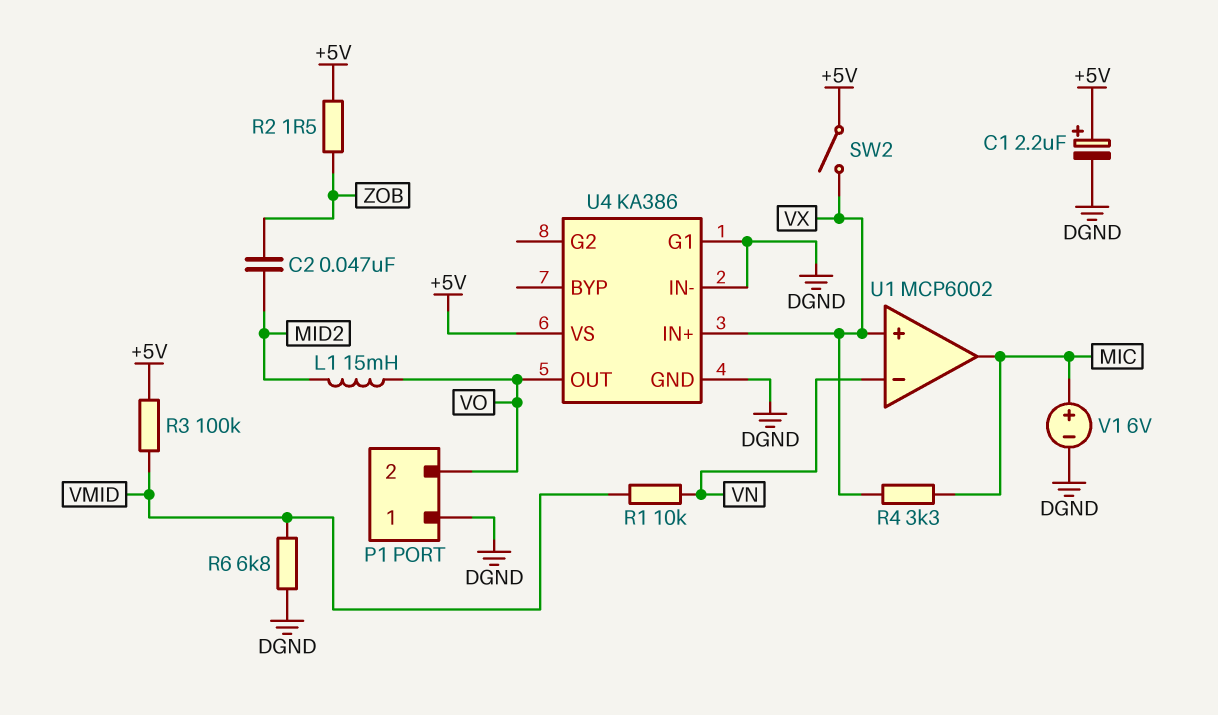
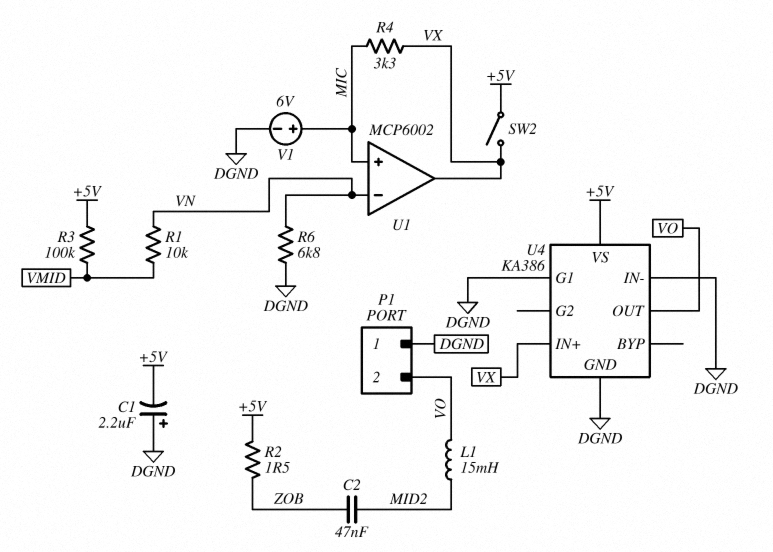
C1: 2.2uF (plus +5V, minus DGND) -> 2.2uF (plus DGND, minus +5V)
R6: 6.8k (DGND, VMID) -> 6.8k (DGND, VN)
U1 pin in+: VX -> MIC
U1 pin out: MIC -> VX

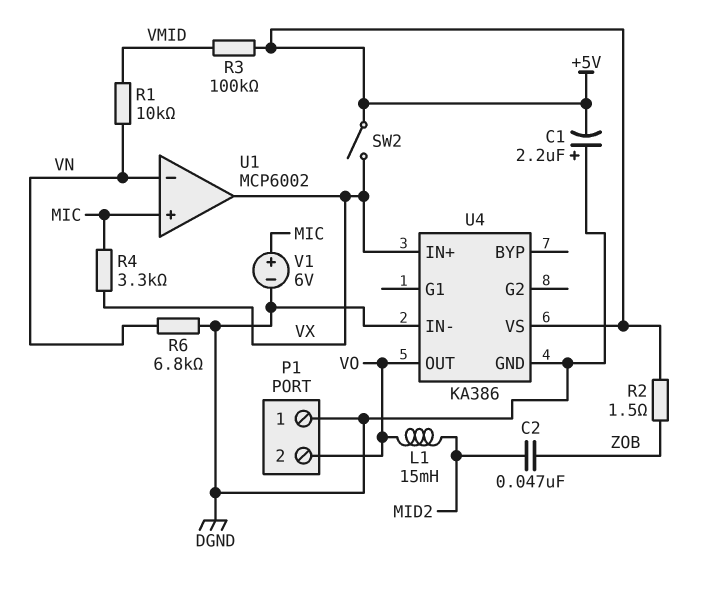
U4 pin G1: DGND -> none

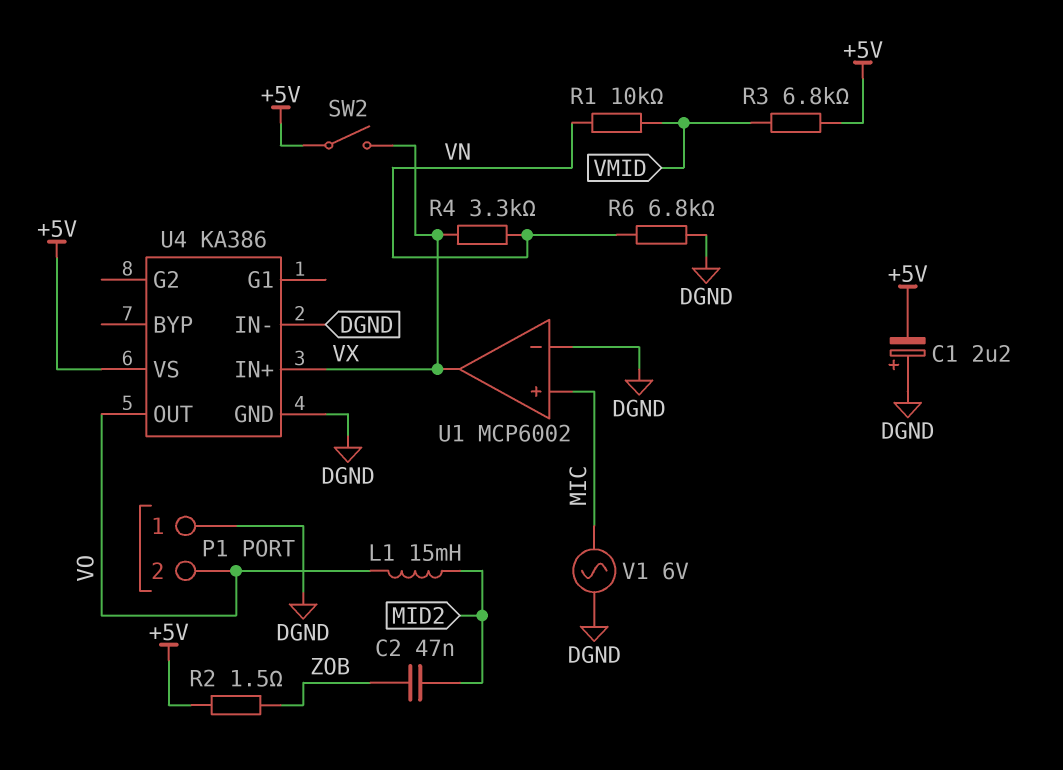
R3: 100k (+5V, VMID) -> 6.8k (+5V, VMID)
R4: 3.3k (MIC, VX) -> 3.3k (VN, VX)
U1 pin in-: VN -> DGND
V1: 6V (plus MIC, minus DGND) -> AC 6V (DGND, MIC)

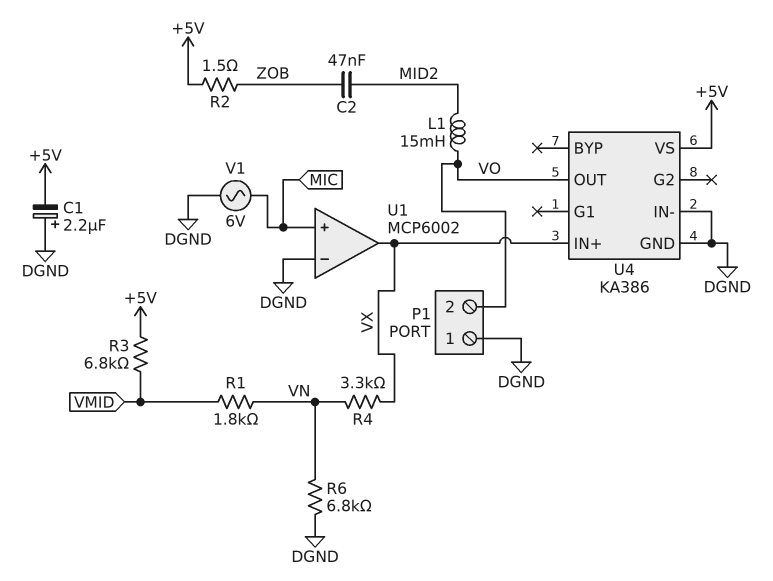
R1: 10k (VMID, VN) -> 1.8k (VMID, VN)
SW2: switch (+5V, VX) -> none

